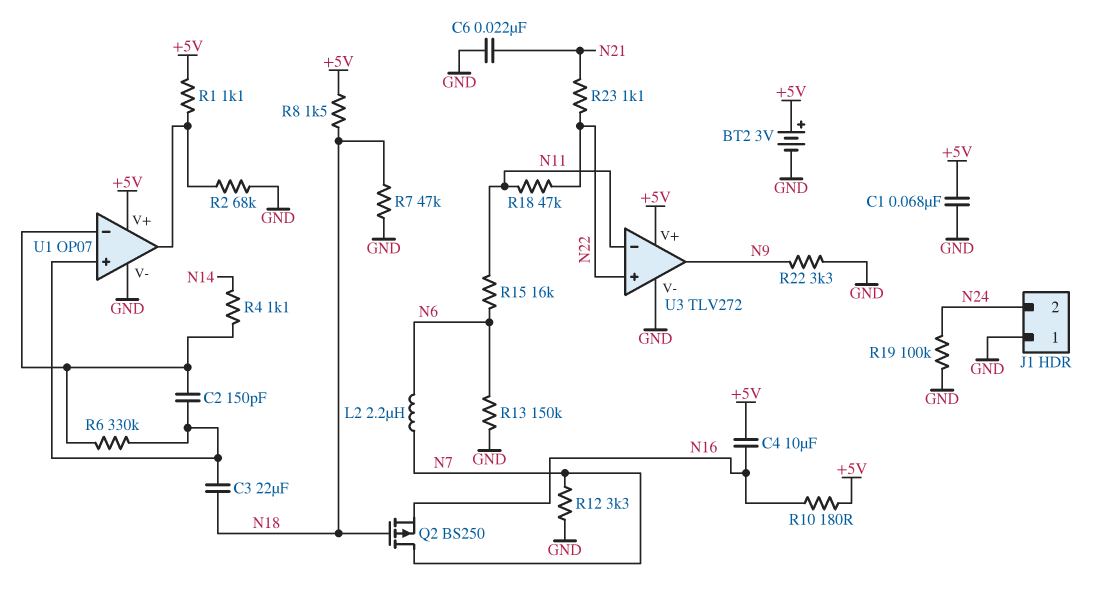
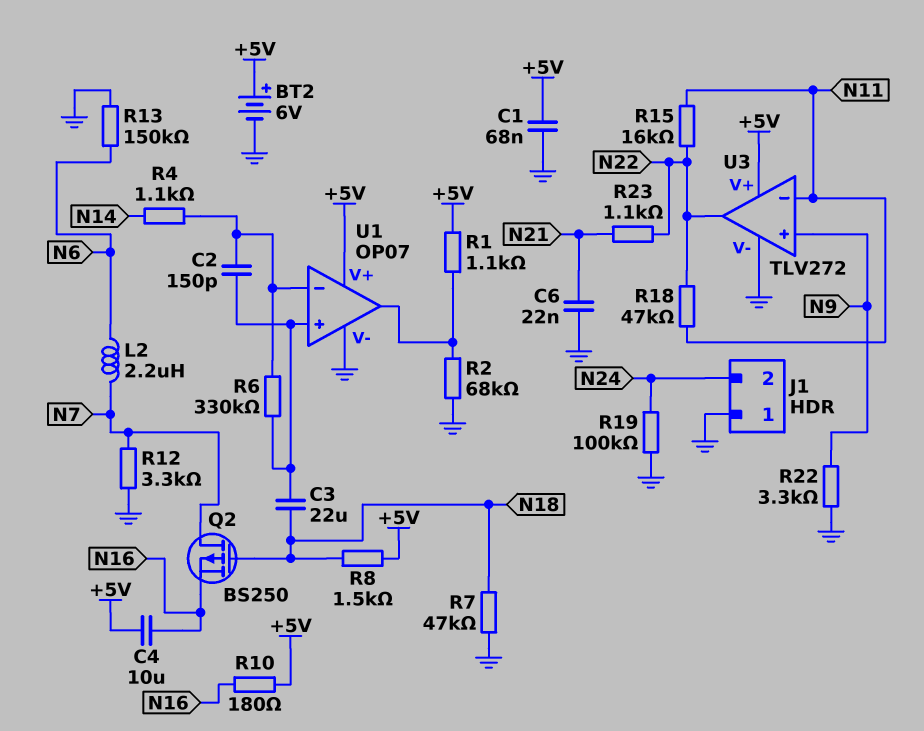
BT2: 3V (plus +5V, minus GND) -> 6V (plus +5V, minus GND)
R15: 16k (N6, N11) -> 16k (N11, N22)
U3 pin in+: N22 -> N9
U3 pin out: N9 -> N22

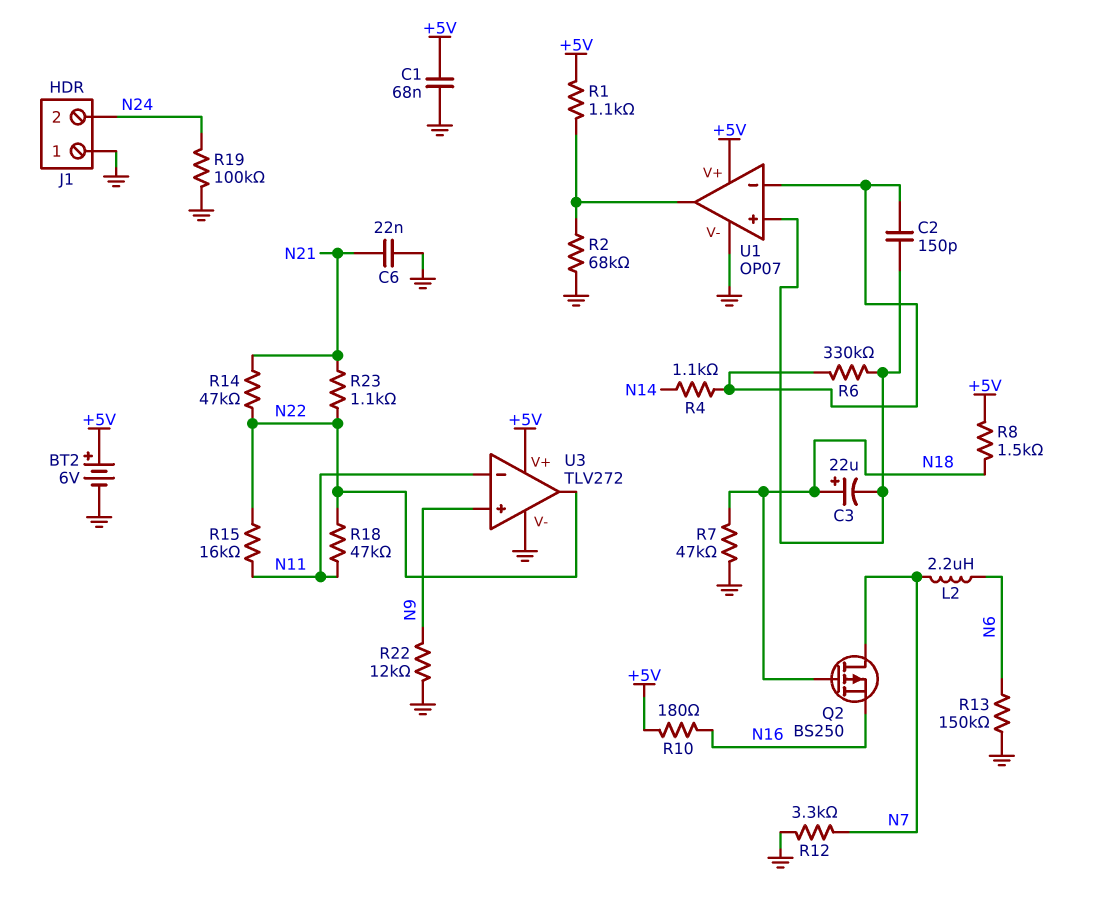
C3: 22uF (N18, U1/in+) -> 22uF (plus N18, minus U1/in+)
C4: 10uF (+5V, N16) -> none
R14: none -> 47k (N21, N22)
R22: 3.3k (GND, N9) -> 12k (GND, N9)

